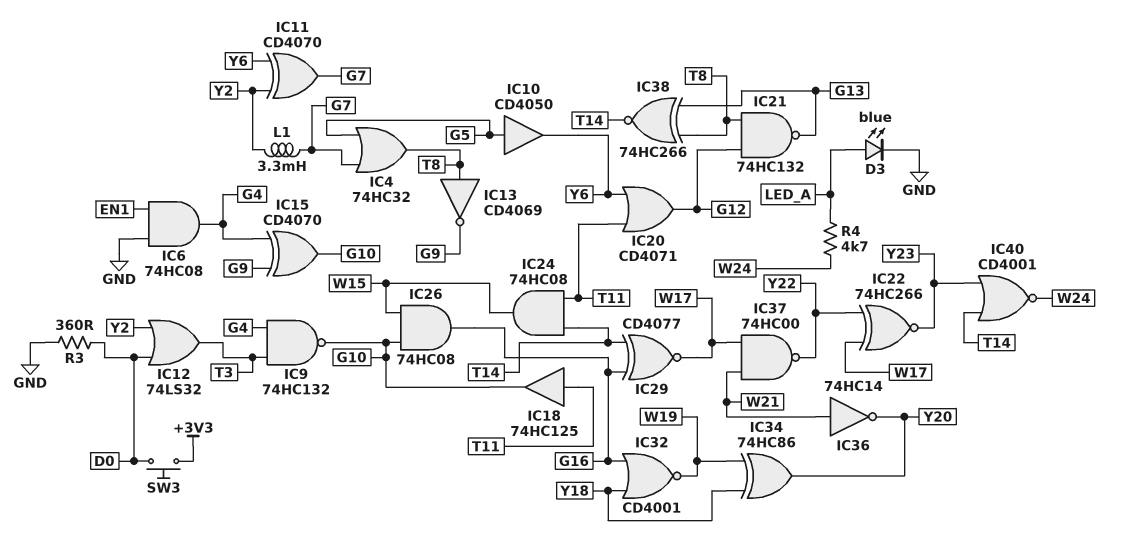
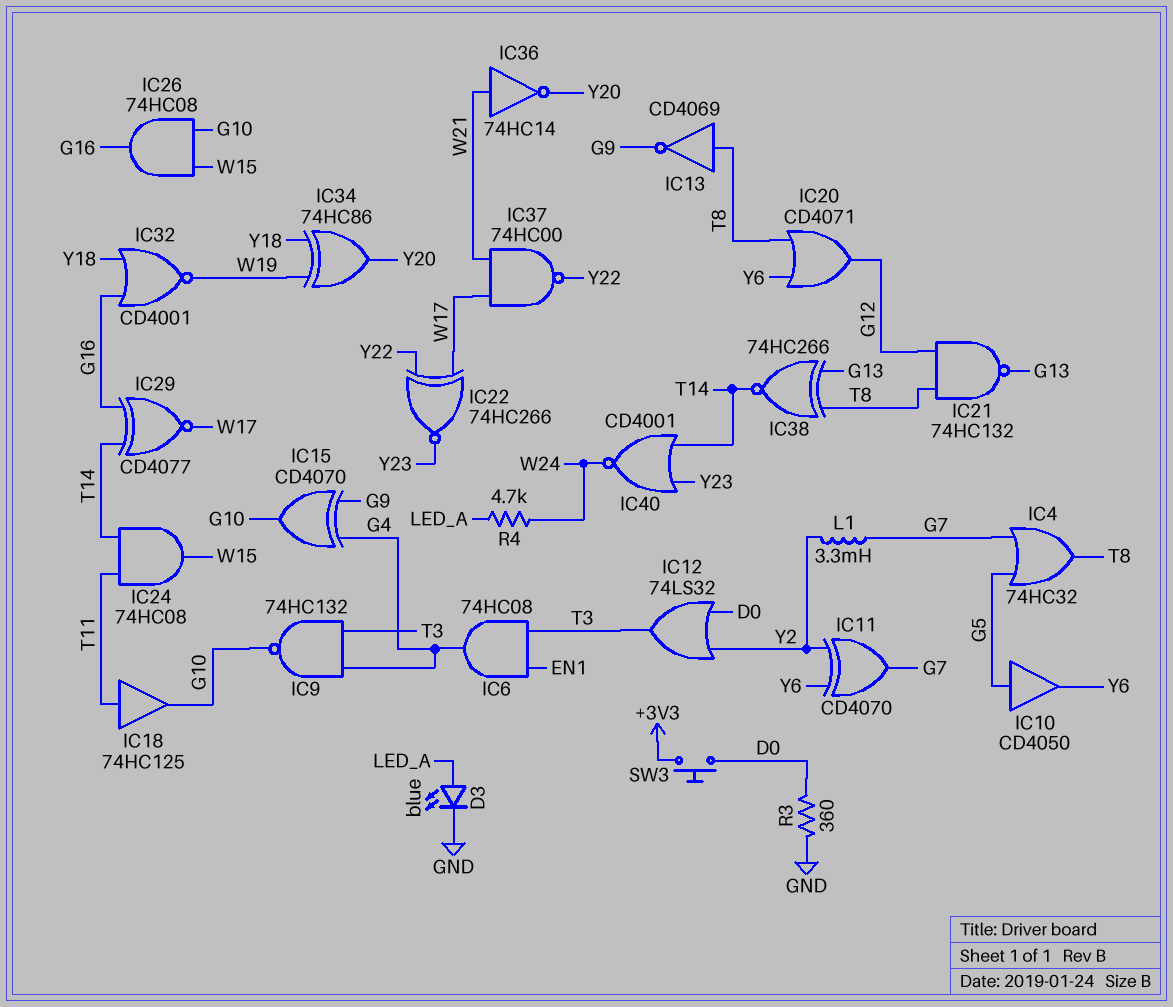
IC6: AND 74HC08 (in EN1, in GND, out G4) -> AND 74HC08 (in EN1, in T3, out G4)
IC20: OR CD4071 (in T11, in Y6, out G12) -> OR CD4071 (in T8, in Y6, out G12)

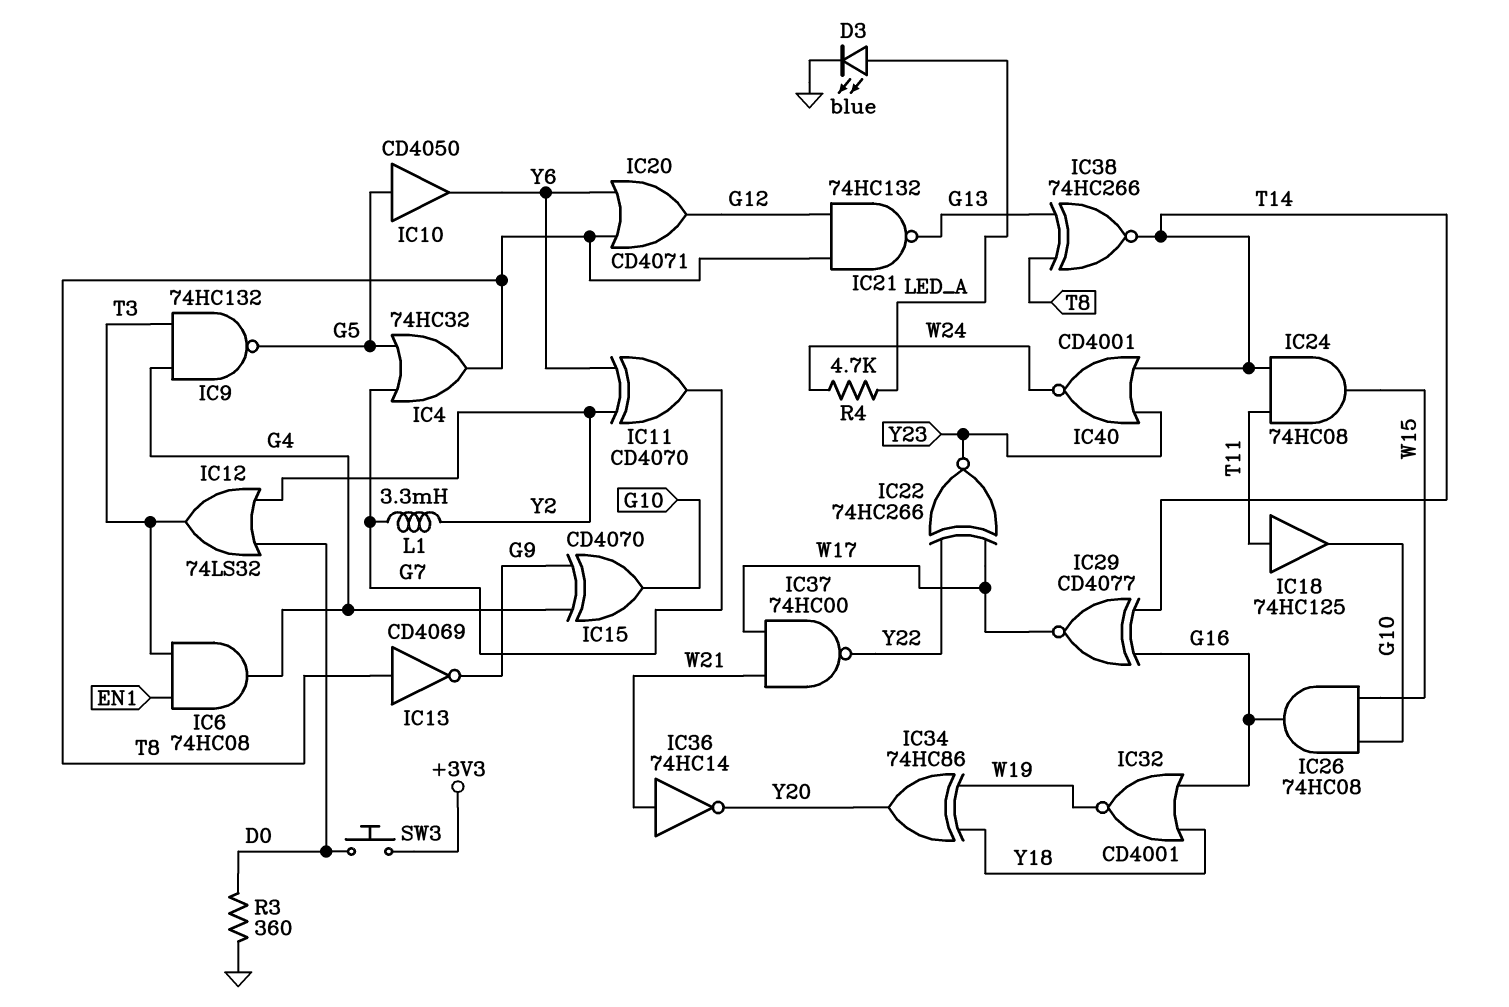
IC9: NAND 74HC132 (in G4, in T3, out G10) -> NAND 74HC132 (in G4, in T3, out G5)

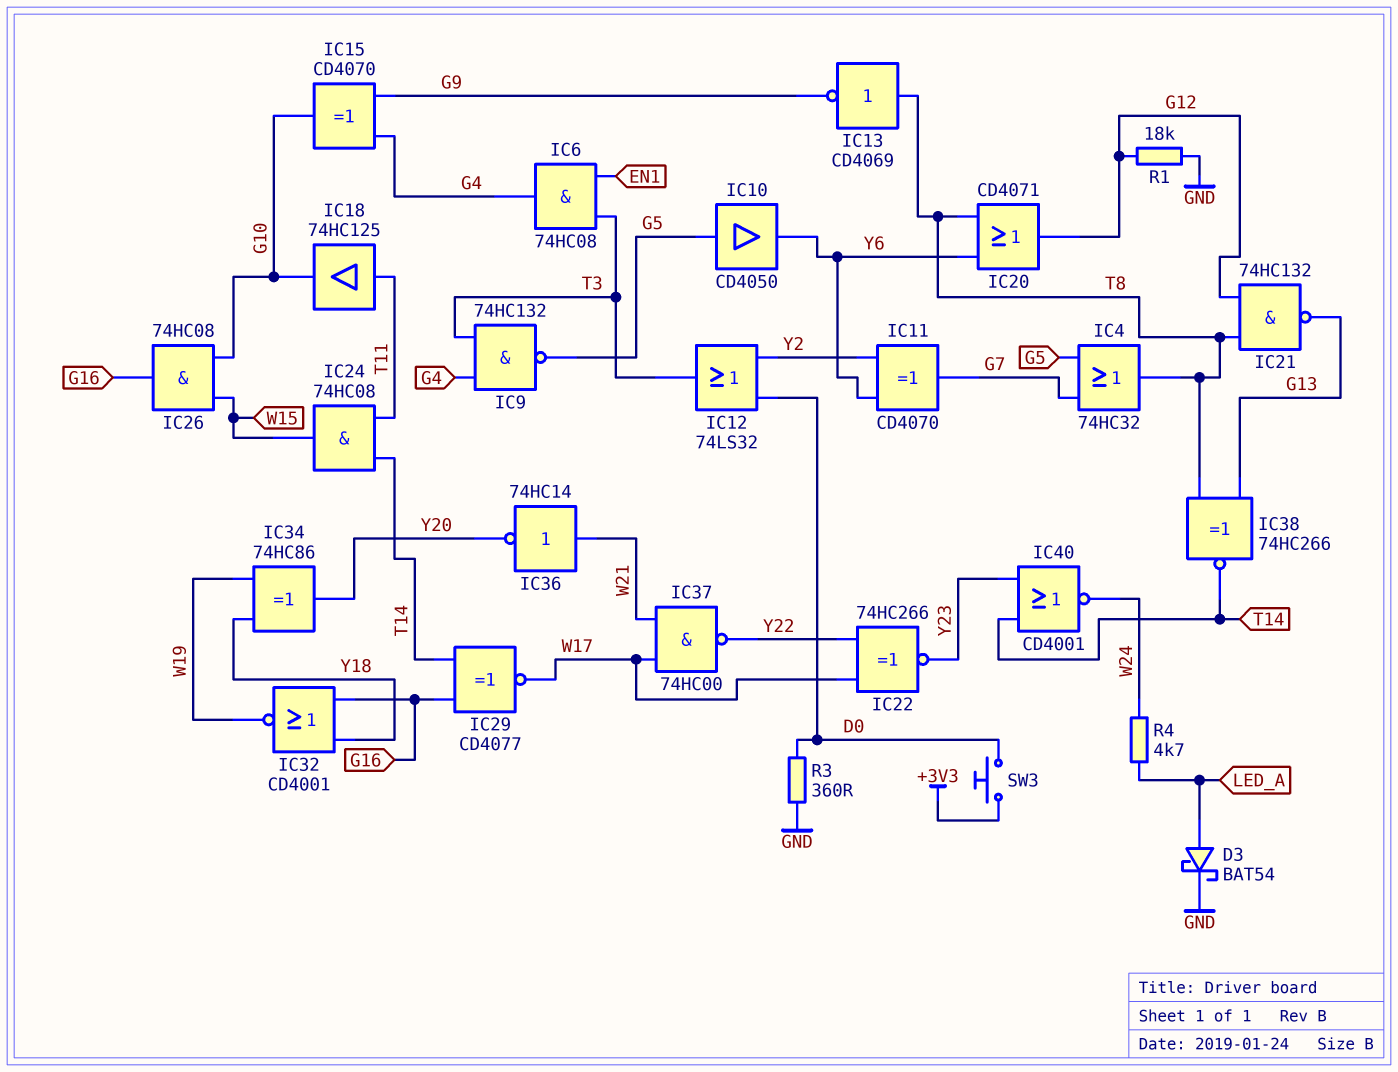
D3: LED blue (A LED_A, K GND) -> schottky BAT54 (A LED_A, K GND)
L1: 3.3mH (G7, Y2) -> none
R1: none -> 18k (G12, GND)

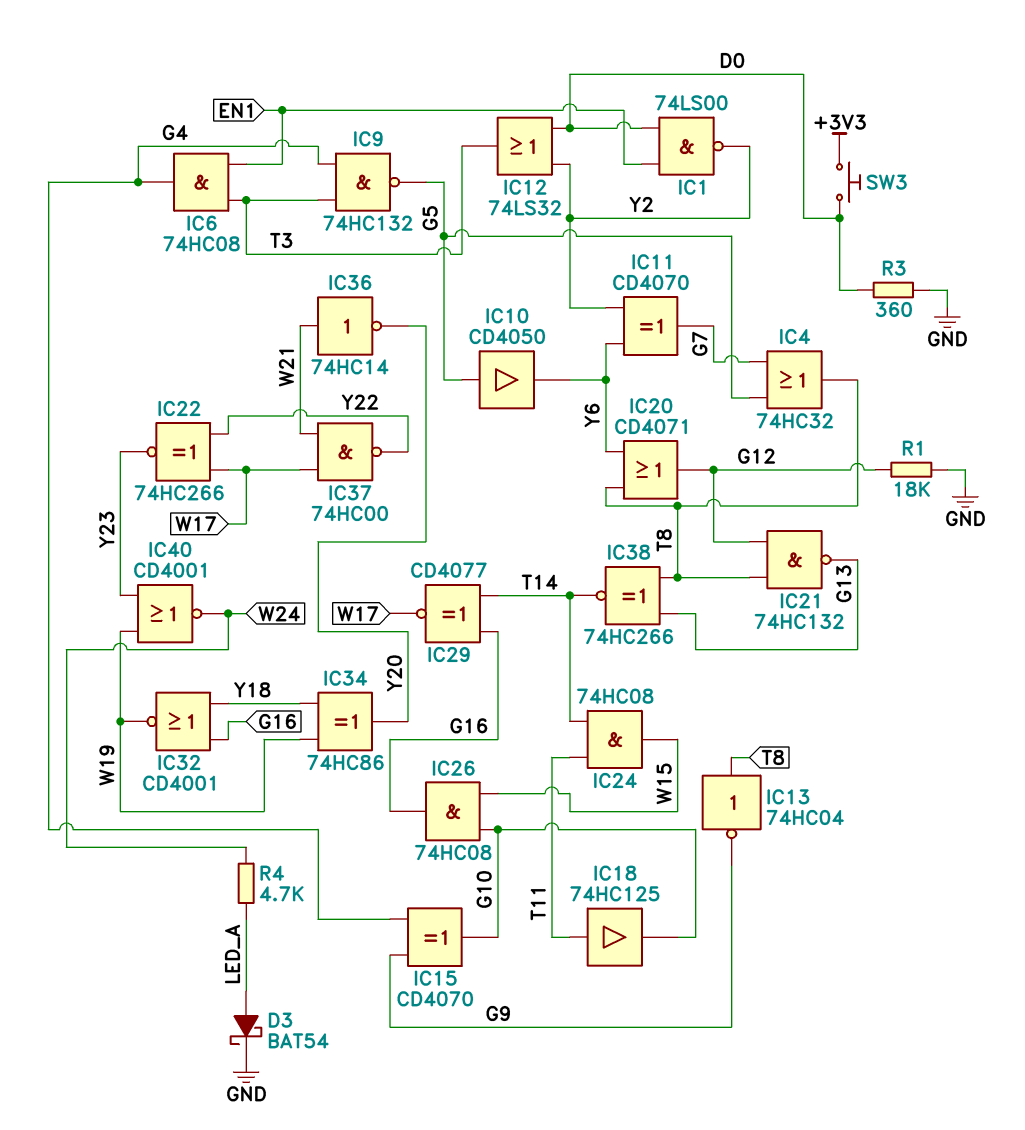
IC1: none -> NAND 74LS00 (in D0, in EN1, out Y2)
IC13: NOT CD4069 (in T8, out G9) -> NOT 74HC04 (in T8, out G9)
IC40: NOR CD4001 (in T14, in Y23, out W24) -> NOR CD4001 (in W19, in Y23, out W24)

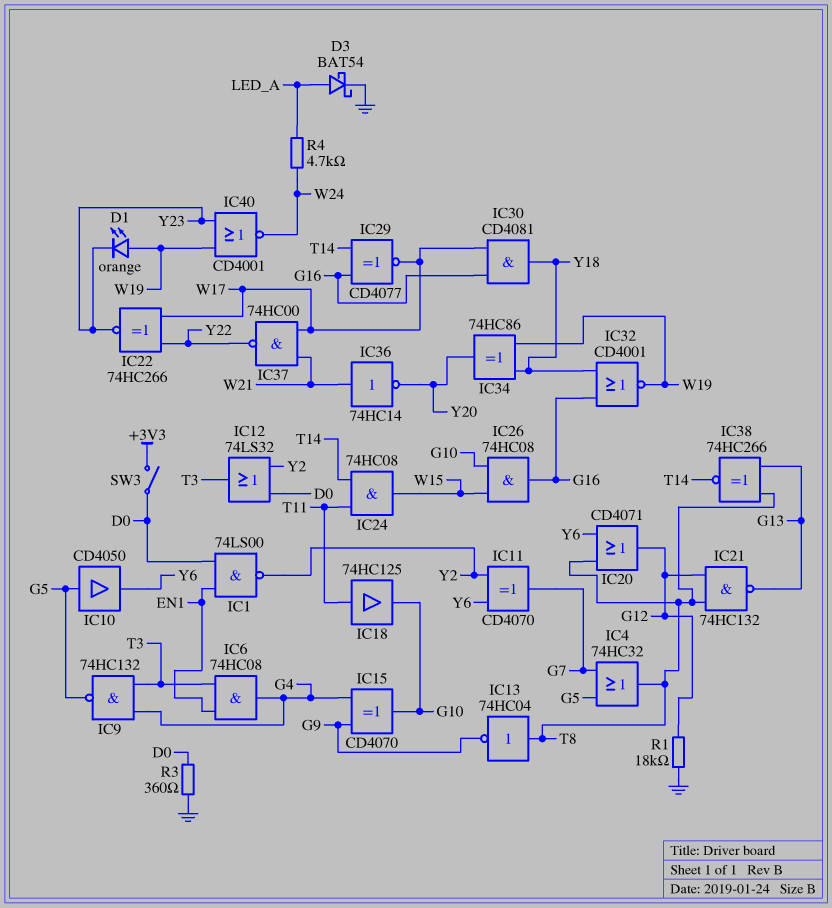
D1: none -> LED orange (A W19, K Y23)
IC30: none -> AND CD4081 (in G16, in W17, out Y18)
SW3: button (+3V3, D0) -> switch (+3V3, D0)

